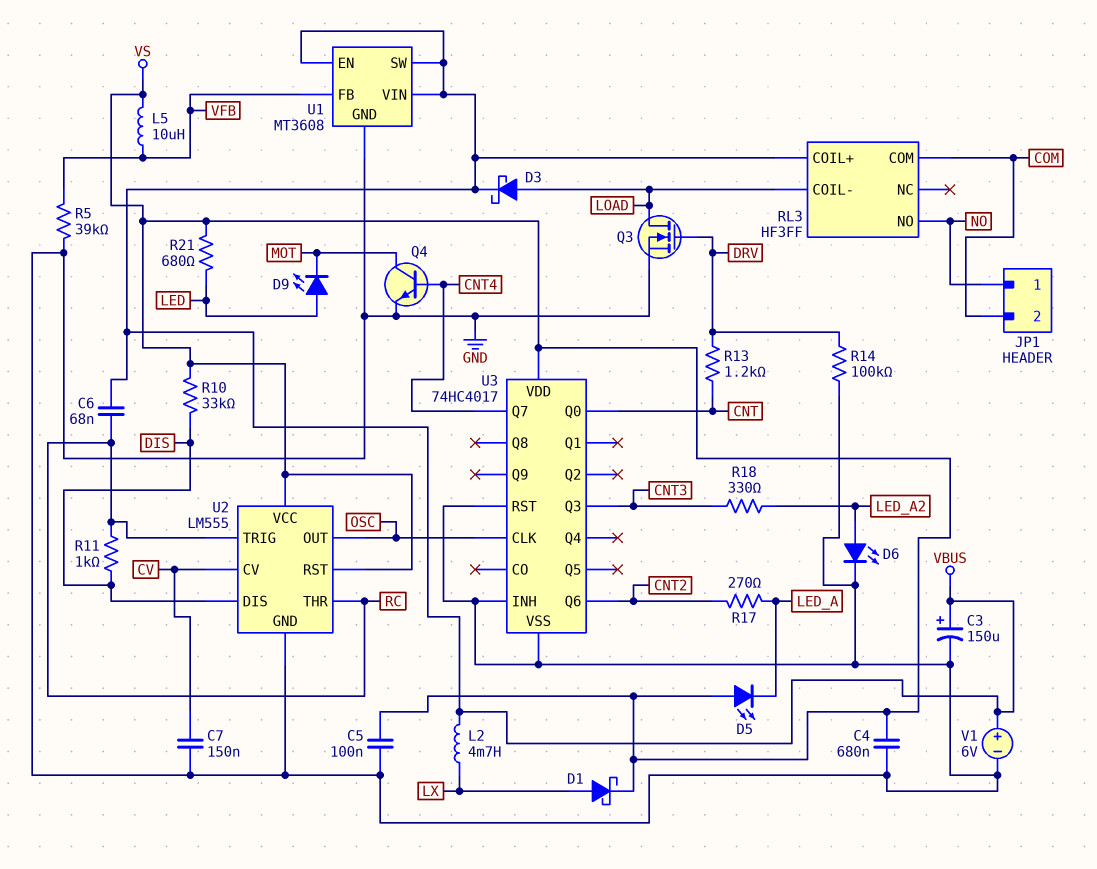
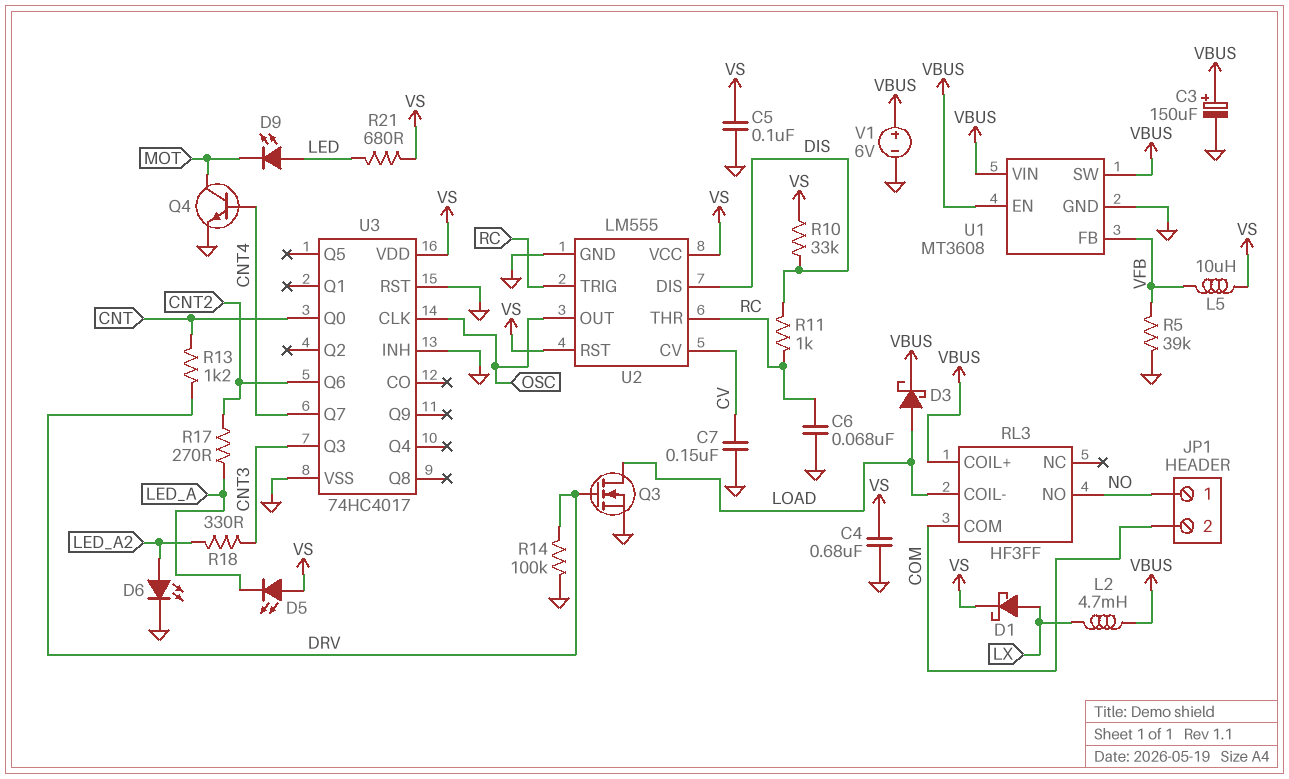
C6: 68nF (RC, VBUS) -> 68nF (GND, RC)

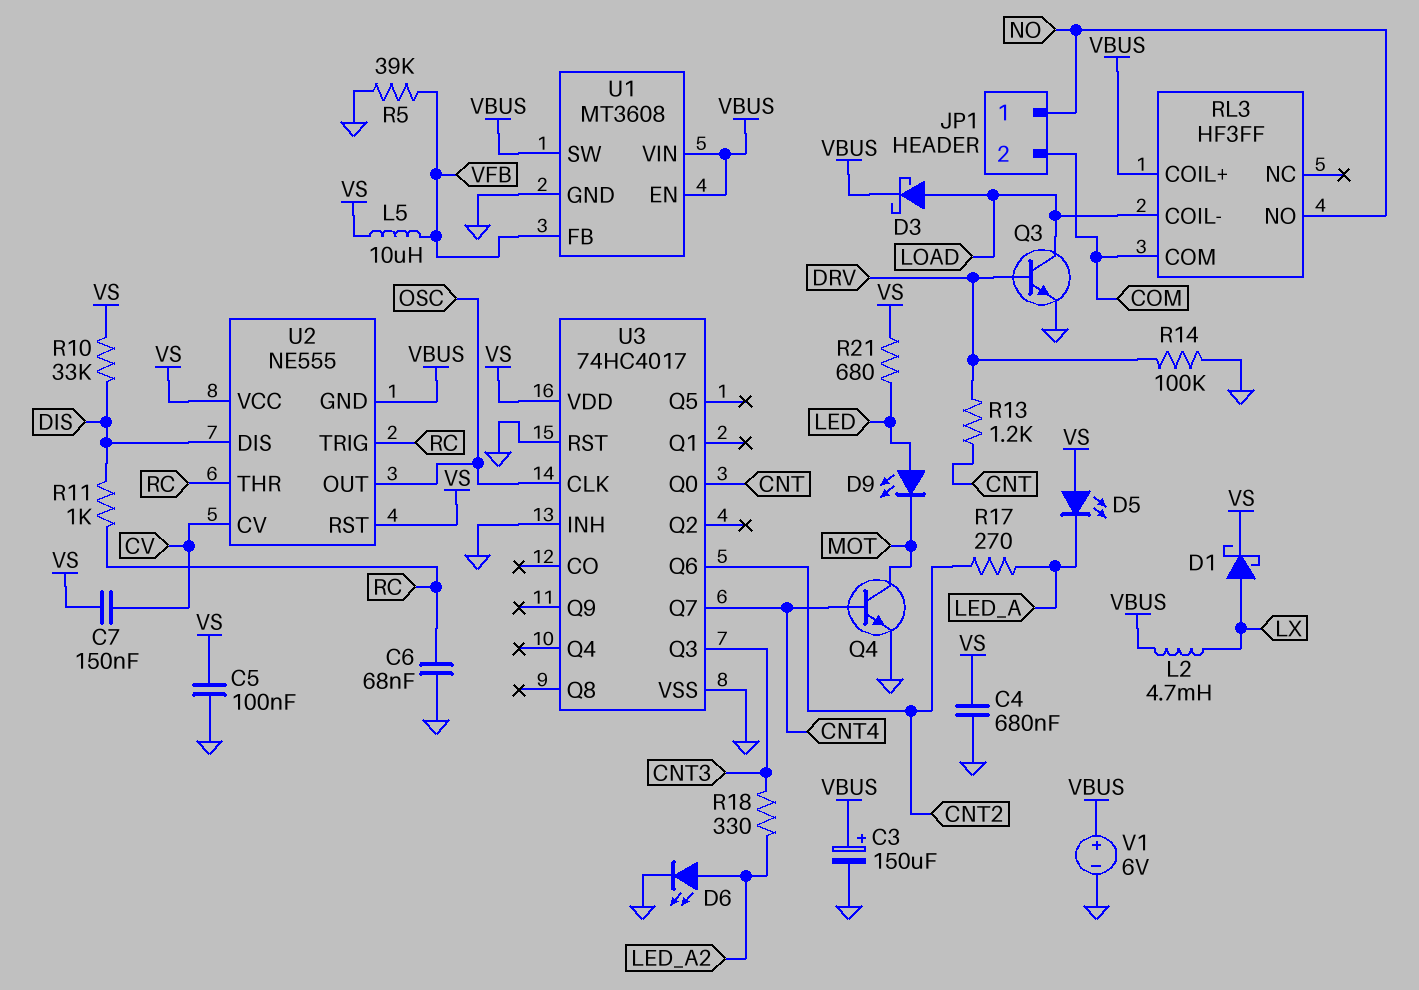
C7: 150nF (CV, GND) -> 150nF (CV, VS)
Q3: NMOS (G DRV, D LOAD, S GND) -> NPN (B DRV, C LOAD, E GND)
U2: LM555 -> NE555
U2 pin GND: GND -> VBUS

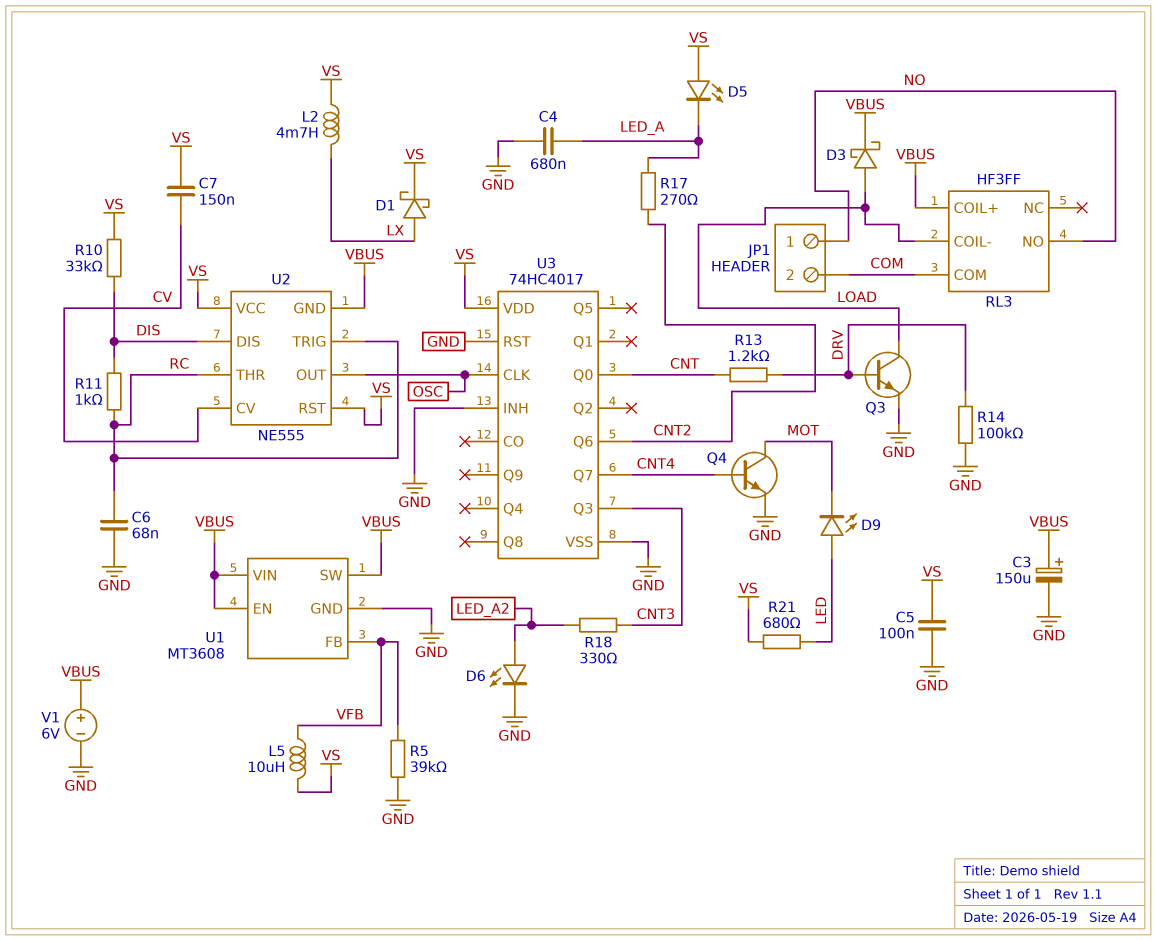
C4: 680nF (GND, VS) -> 680nF (GND, LED_A)
L2: 4.7mH (LX, VBUS) -> 4.7mH (LX, VS)

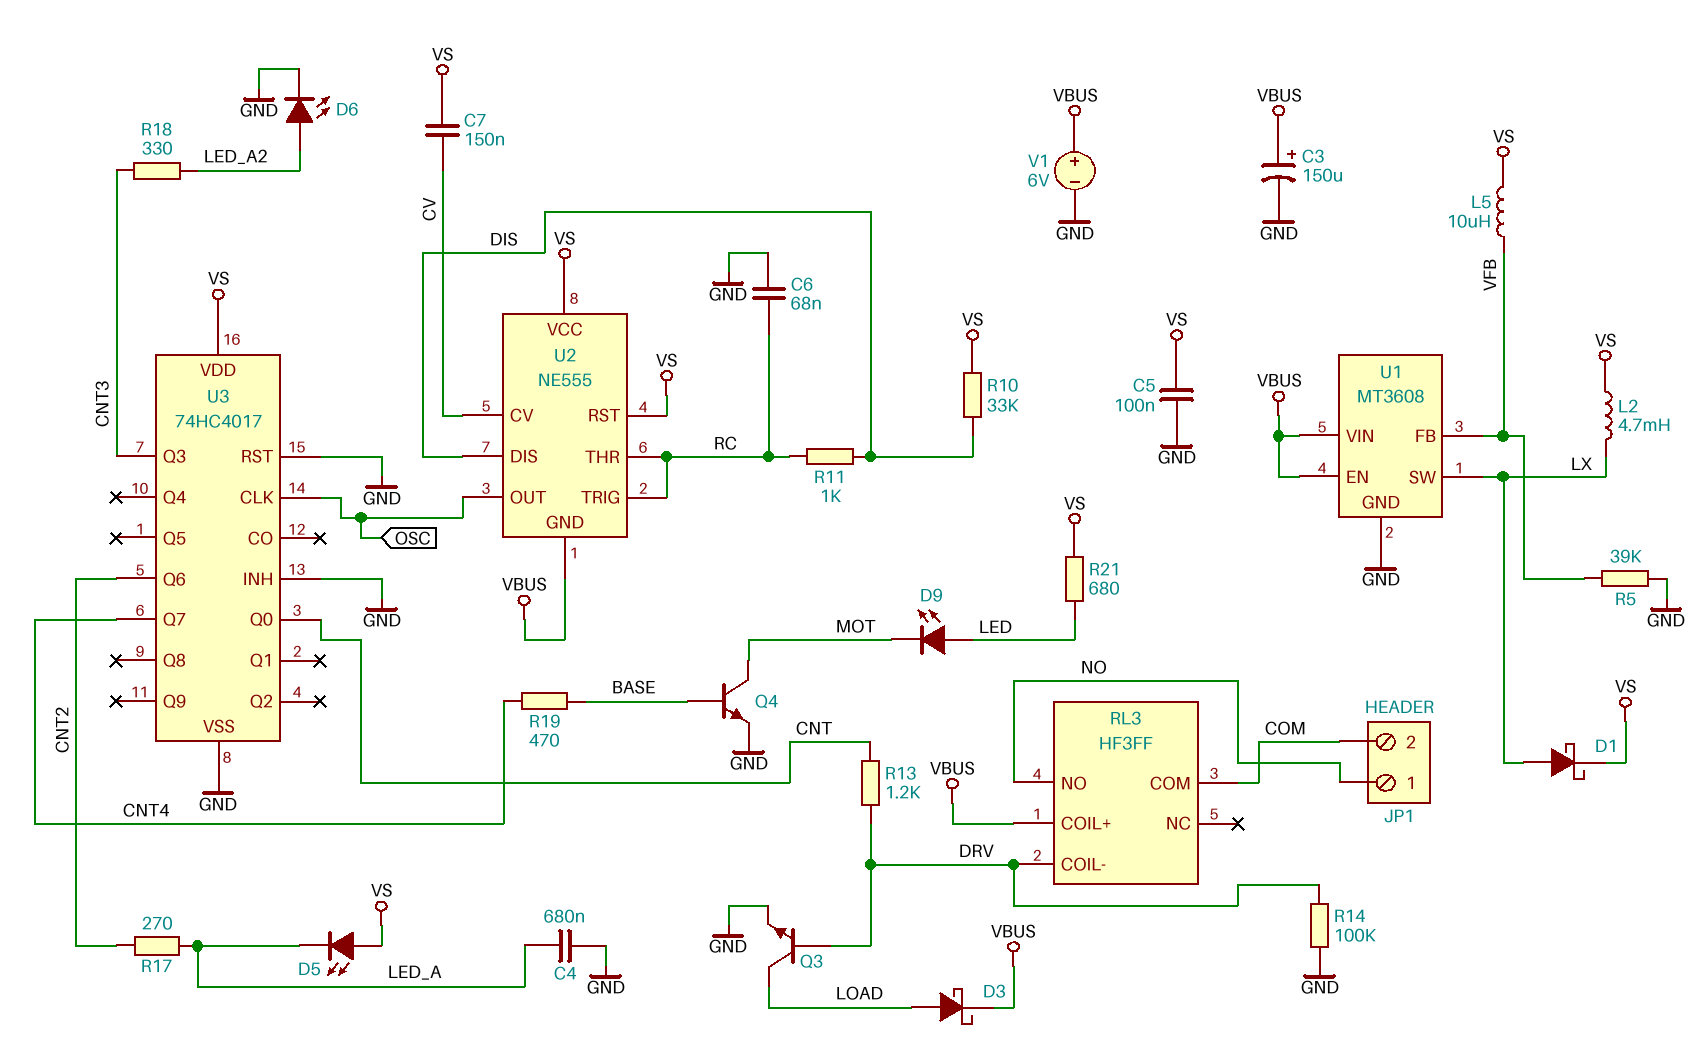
Q4: NPN (B CNT4, C MOT, E GND) -> NPN (B BASE, C MOT, E GND)
R19: none -> 470 (BASE, CNT4)
RL3 pin COIL-: LOAD -> DRV
U1 pin SW: VBUS -> LX

